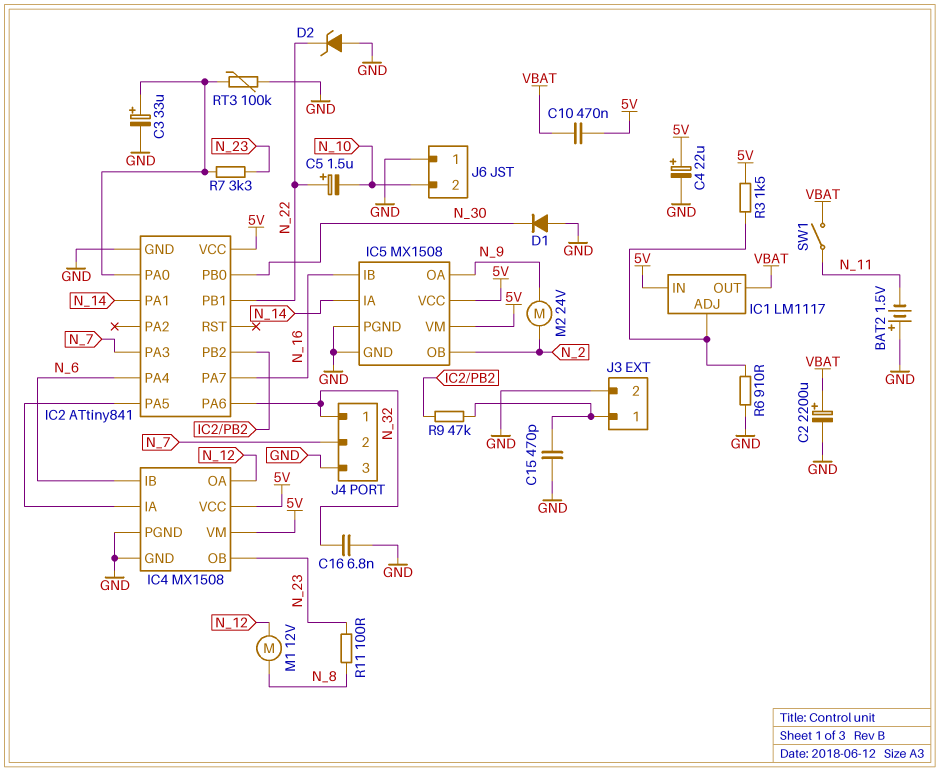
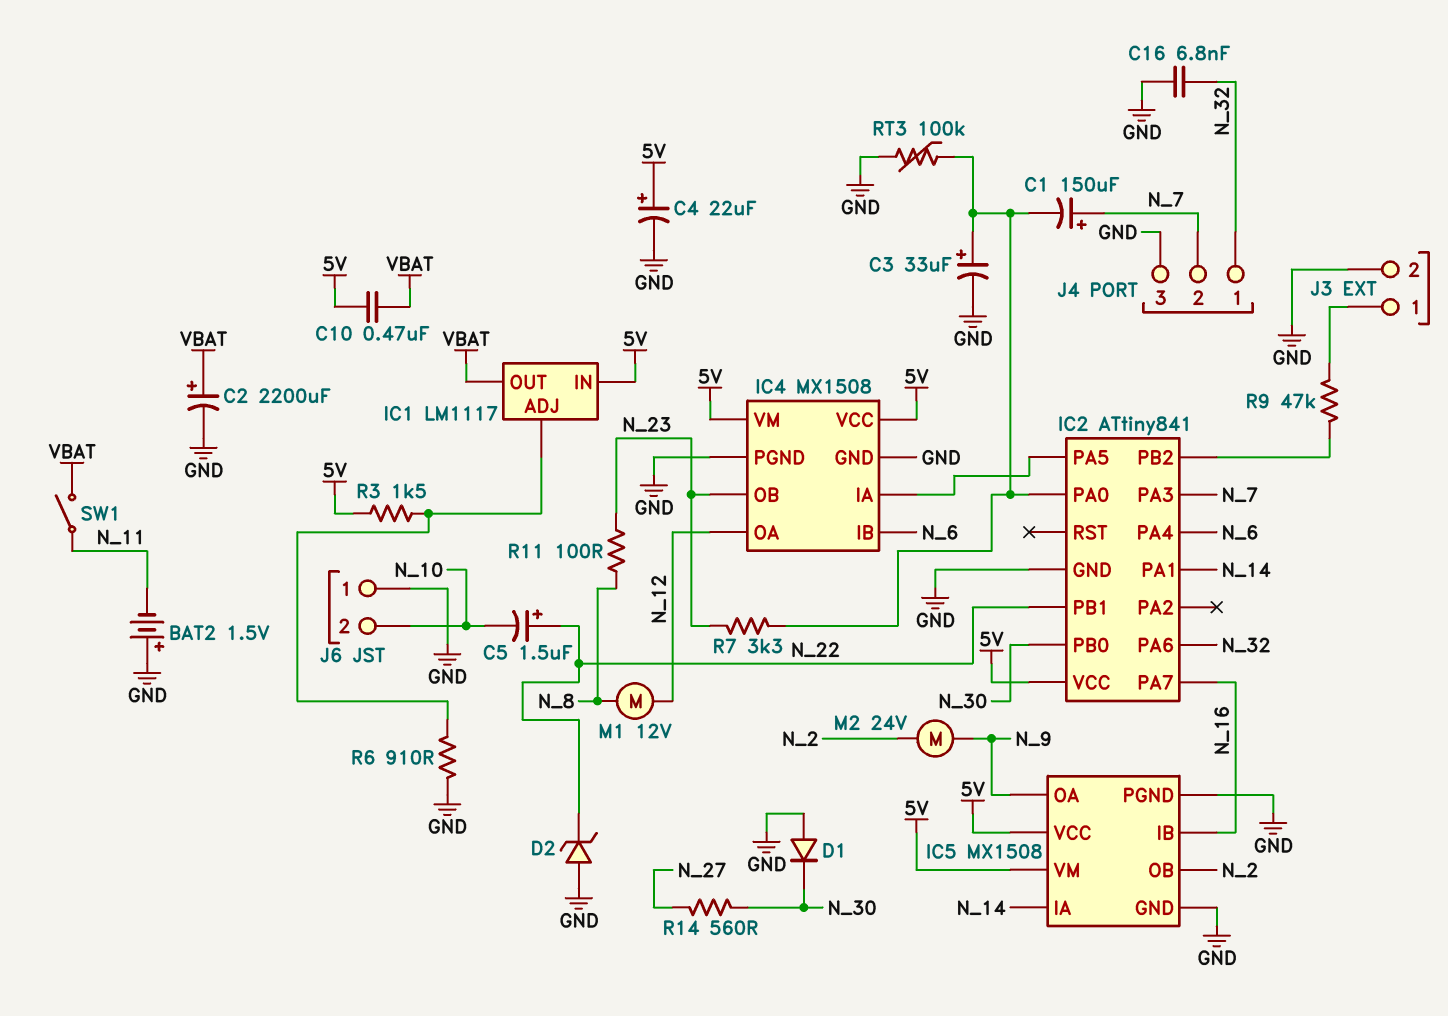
C1: none -> 150uF (plus N_7, minus IC2/PA0)
C15: 470pF (GND, J3/1) -> none
R14: none -> 560 (N_27, N_30)

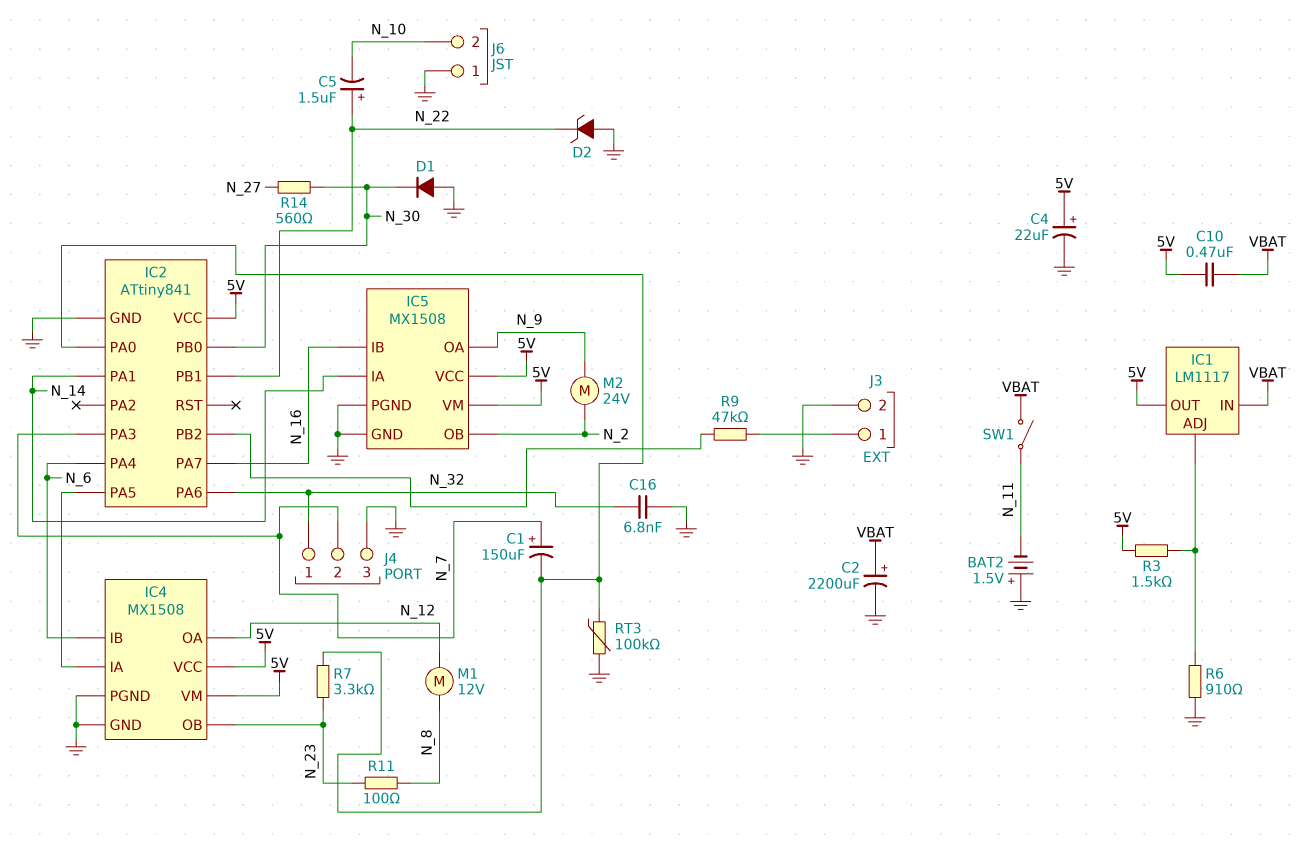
C3: 33uF (plus IC2/PA0, minus GND) -> none
IC1 pin IN: 5V -> VBAT
IC1 pin OUT: VBAT -> 5V

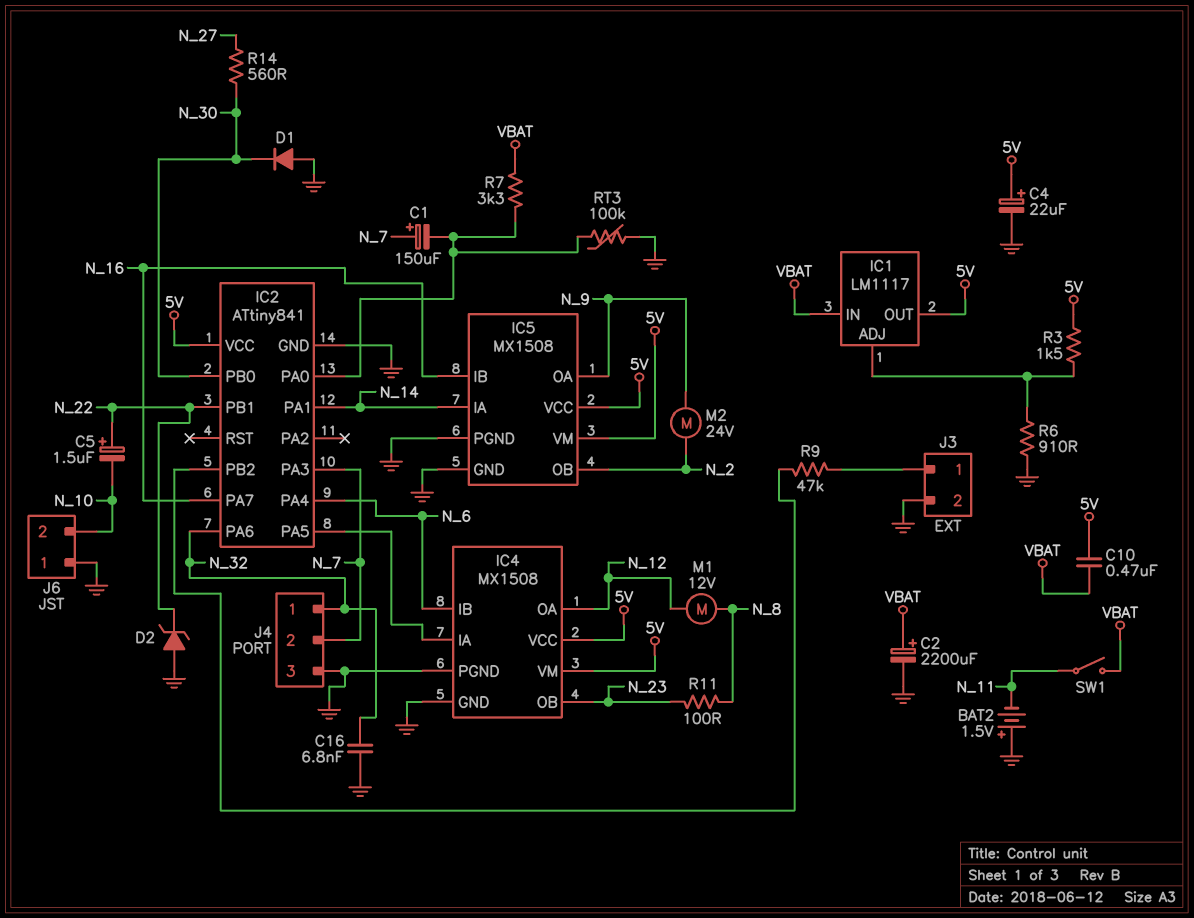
R7: 3.3k (IC2/PA0, N_23) -> 3.3k (IC2/PA0, VBAT)

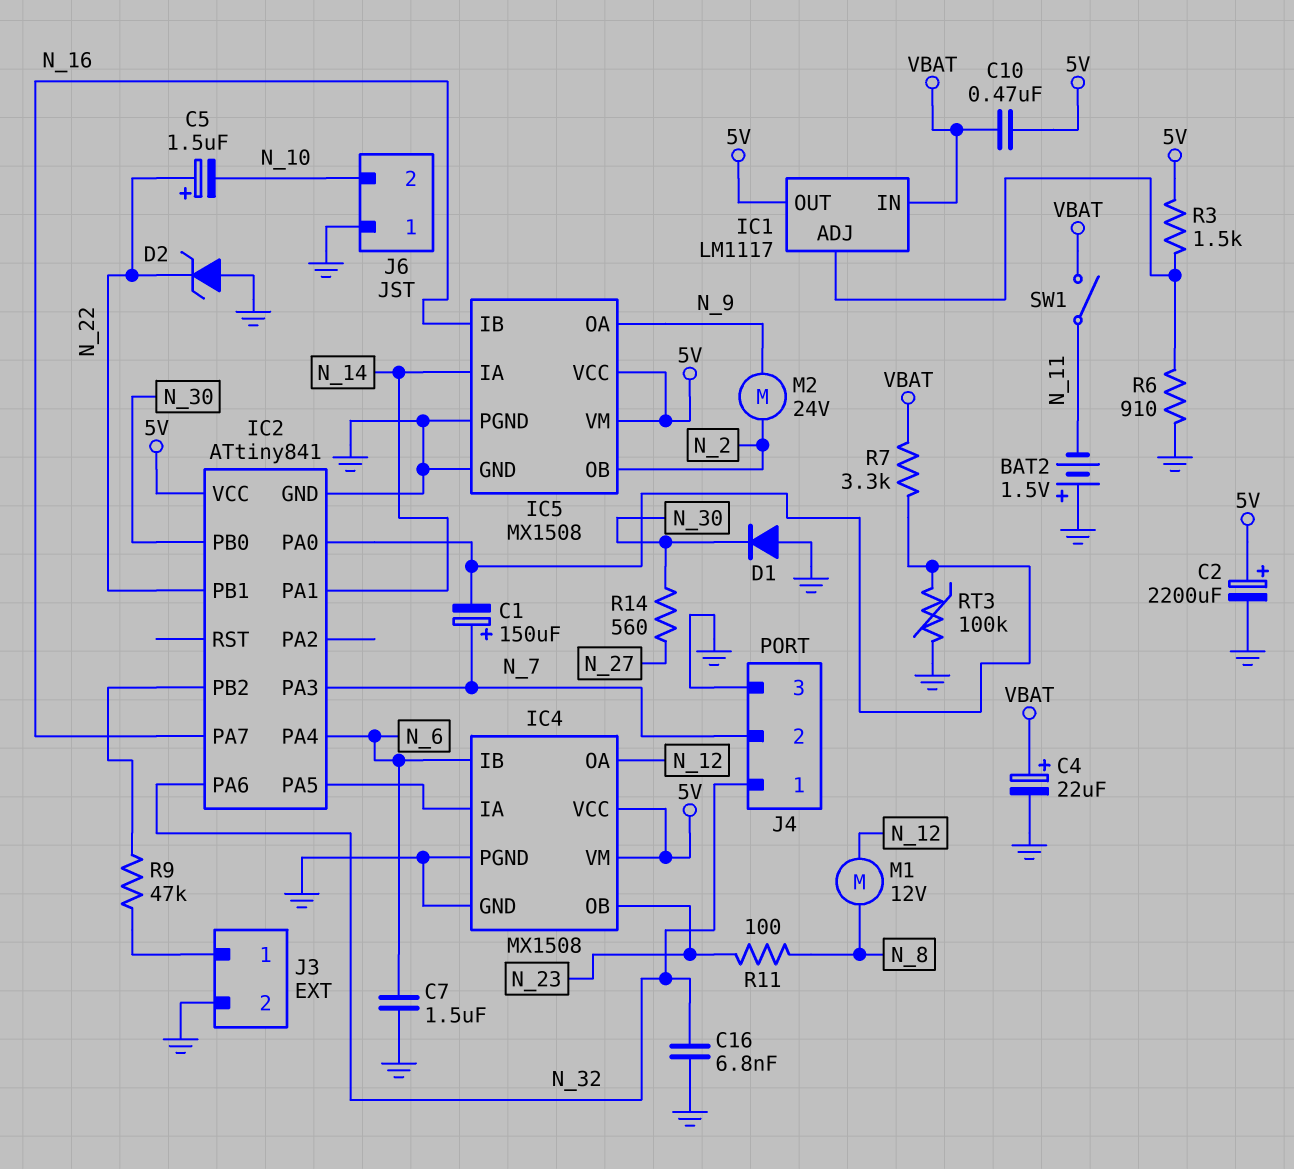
C2: 2200uF (plus VBAT, minus GND) -> 2200uF (plus 5V, minus GND)
C4: 22uF (plus 5V, minus GND) -> 22uF (plus VBAT, minus GND)
C7: none -> 1.5uF (GND, N_6)

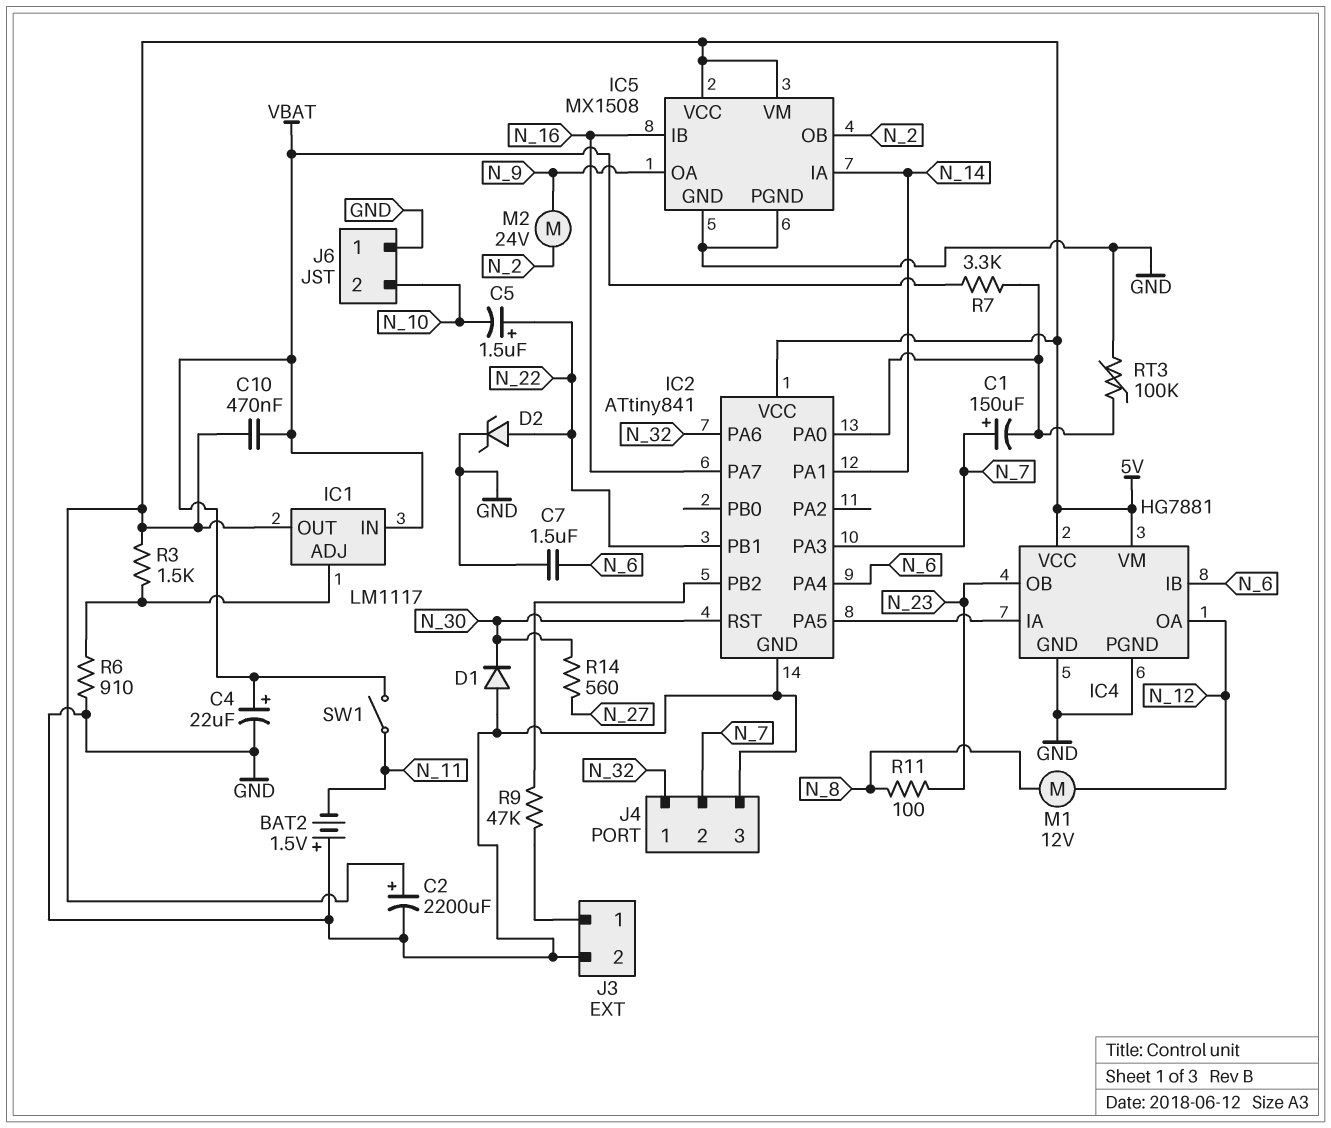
C16: 6.8nF (GND, N_32) -> none
D2: zener (A GND, K N_22) -> zener (A N_22, K GND)
IC2 pin PB0: N_30 -> none
IC2 pin RST: none -> N_30
IC4: MX1508 -> HG7881

